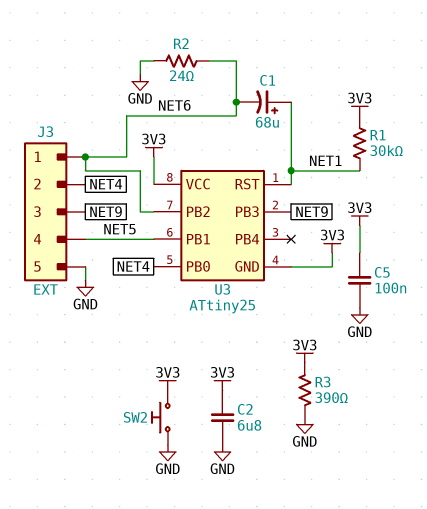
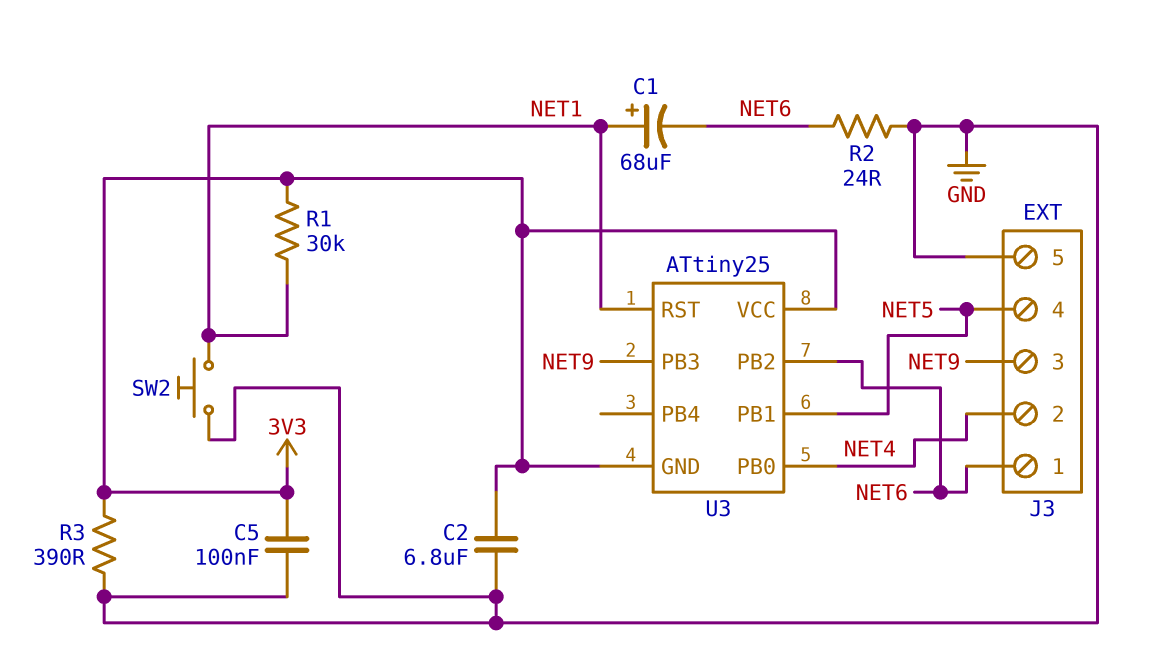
SW2: button (3V3, GND) -> button (GND, NET1)

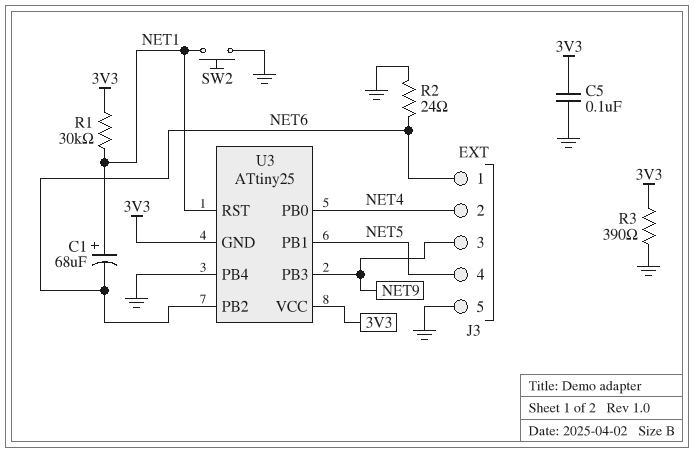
C2: 6.8uF (3V3, GND) -> none
U3 pin PB4: none -> GND

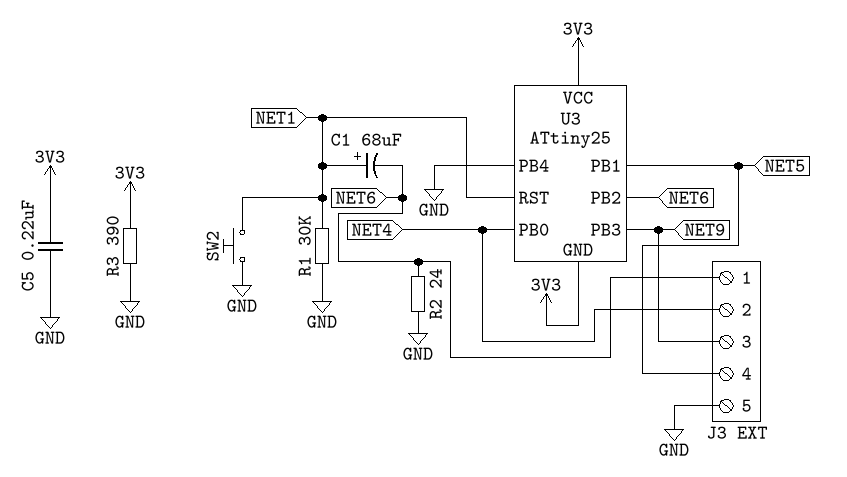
C5: 100nF (3V3, GND) -> 220nF (3V3, GND)
R1: 30k (3V3, NET1) -> 30k (GND, NET1)

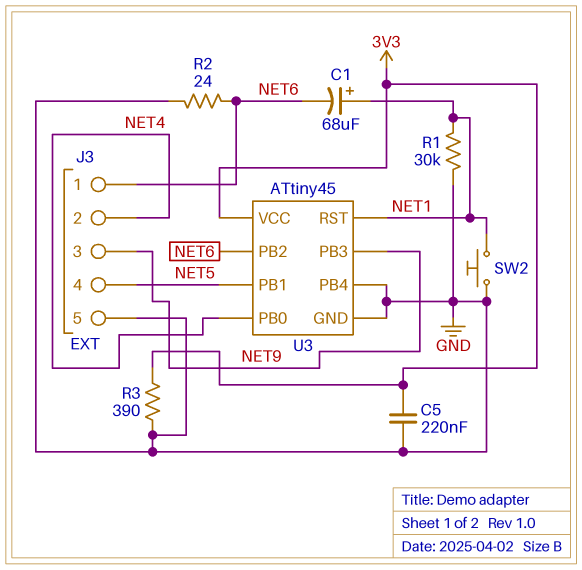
U3: ATtiny25 -> ATtiny45
U3 pin GND: 3V3 -> GND

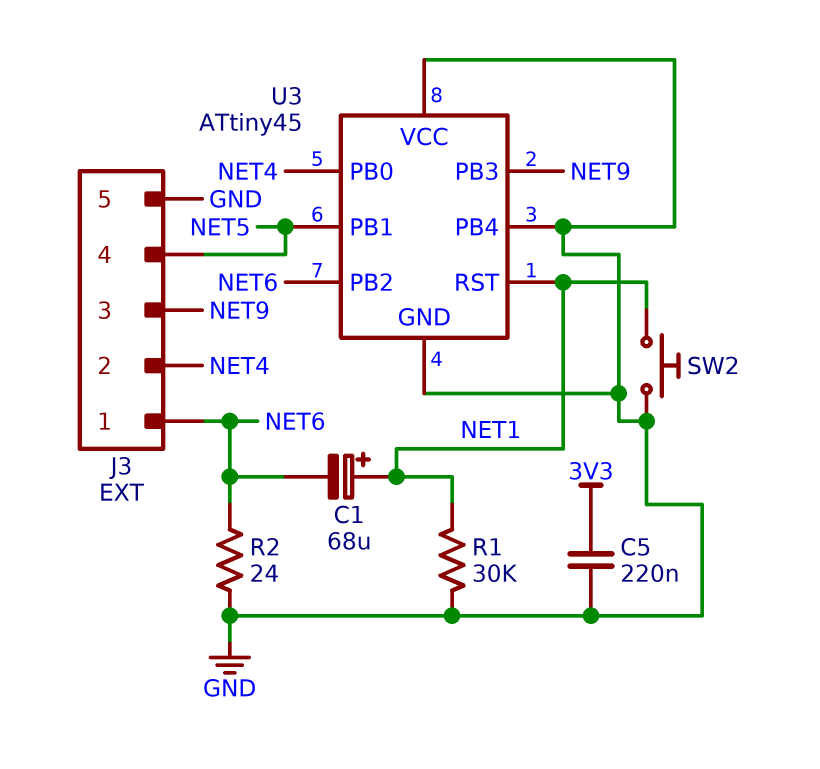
R3: 390 (3V3, GND) -> none
U3 pin VCC: 3V3 -> GND

